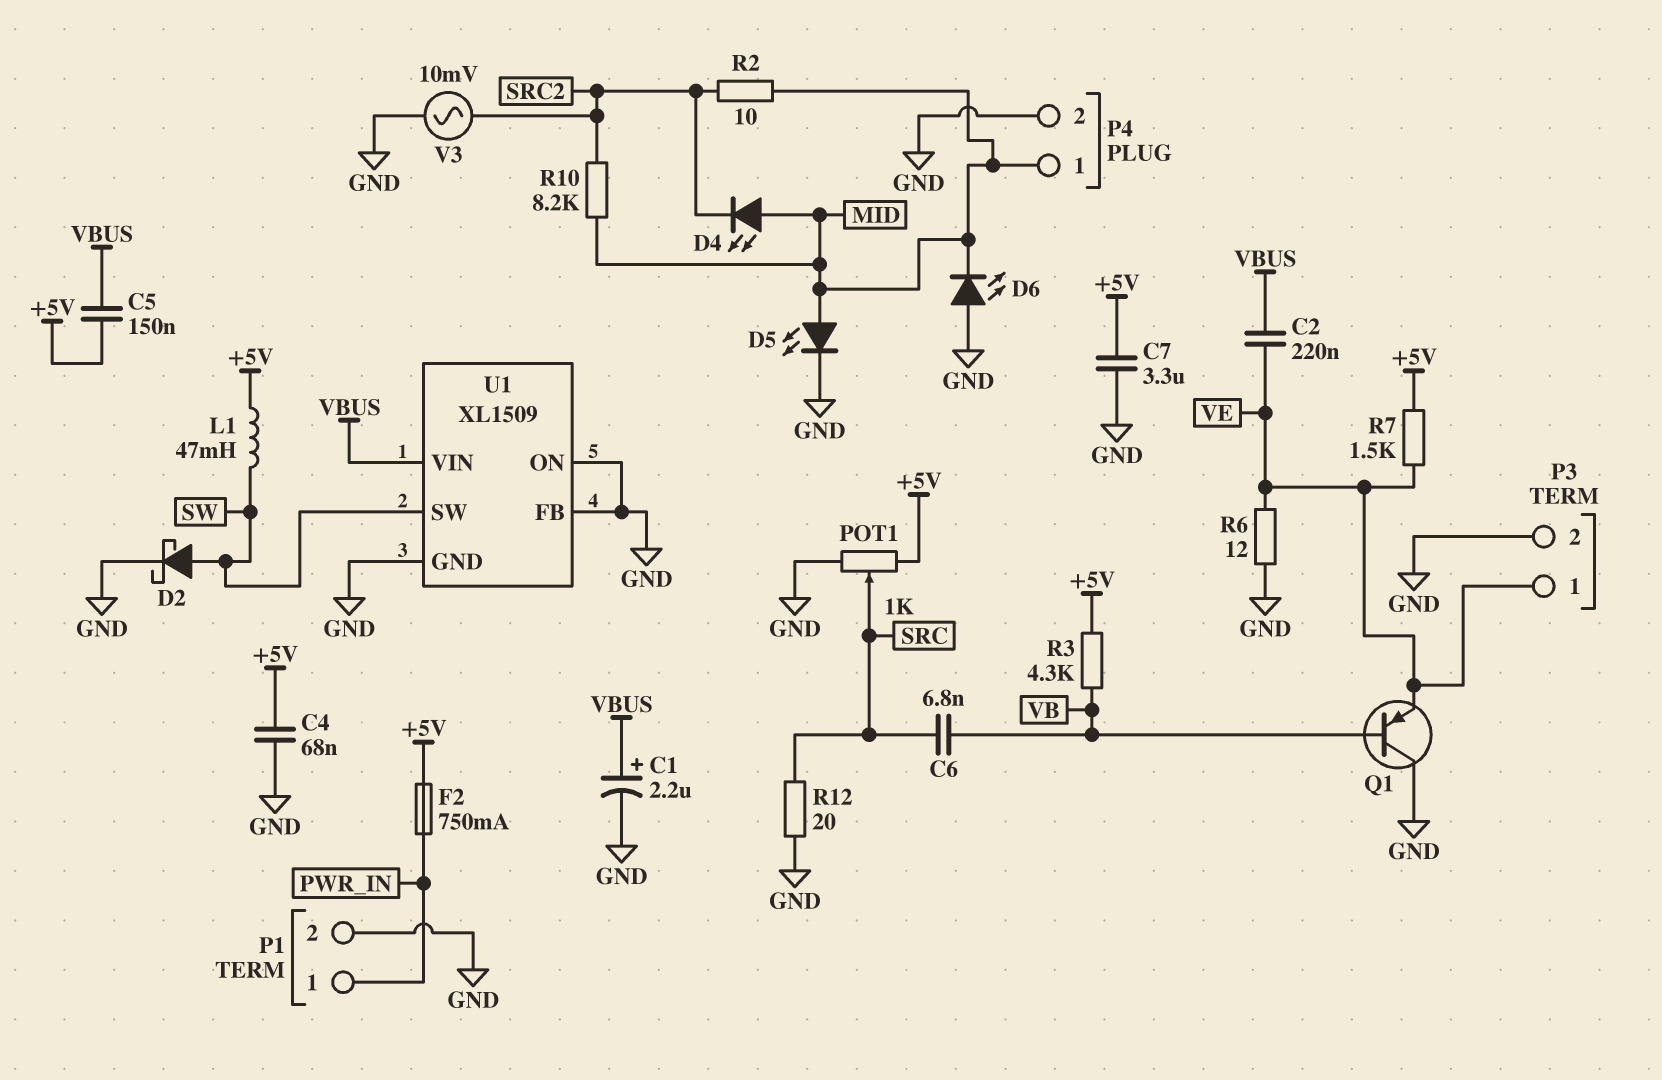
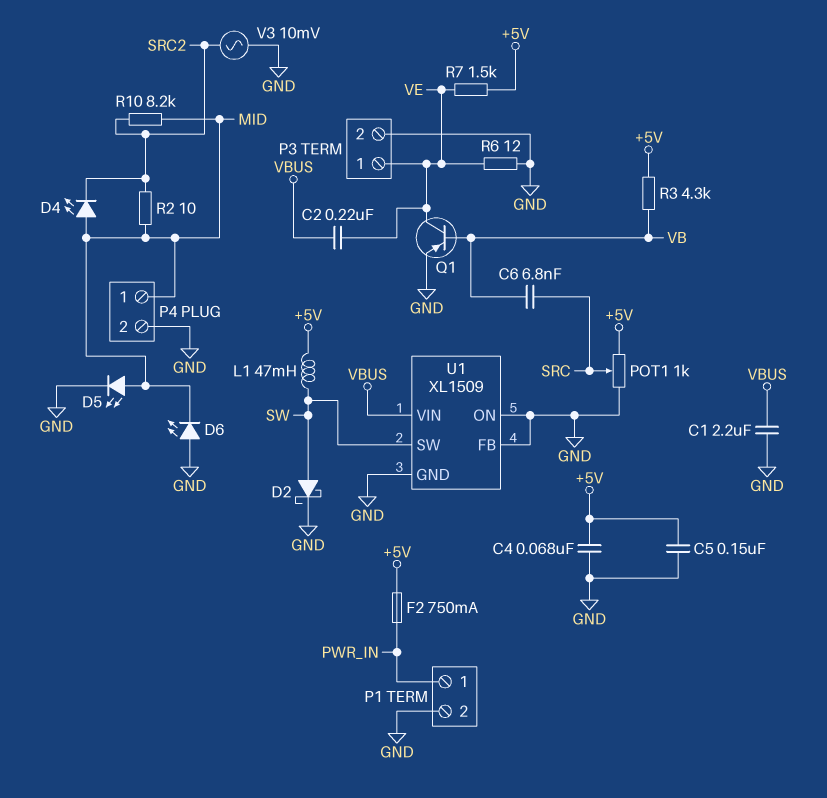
C1: 2.2uF (plus VBUS, minus GND) -> 2.2uF (GND, VBUS)
C5: 150nF (+5V, VBUS) -> 150nF (+5V, GND)
C7: 3.3uF (+5V, GND) -> none
Q1: PNP (B VB, C GND, E VE) -> PNP (B VB, C VE, E GND)
R12: 20 (GND, SRC) -> none

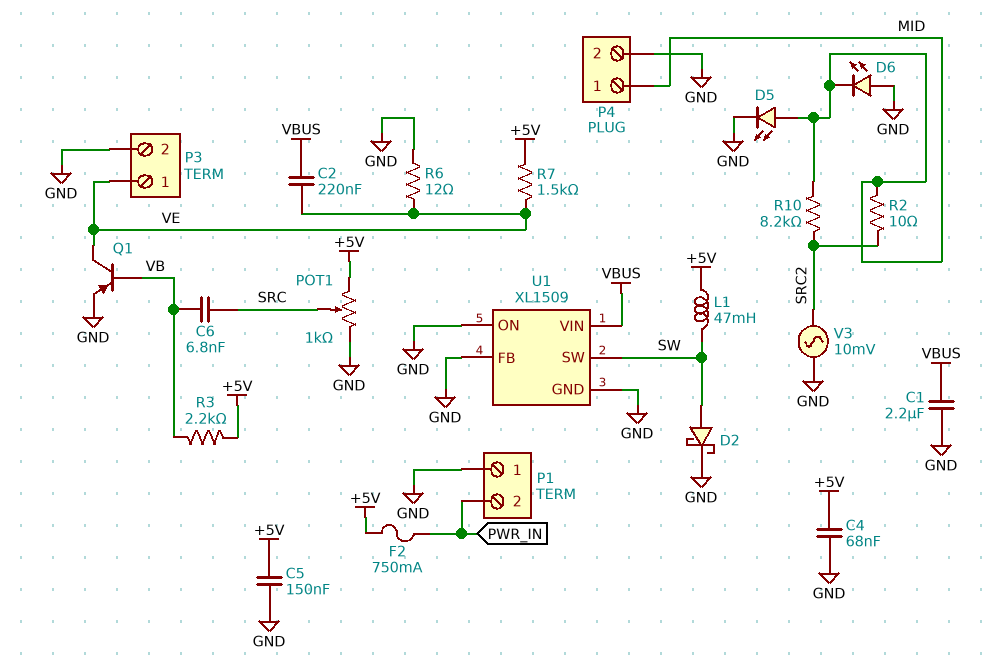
D4: LED (A MID, K SRC2) -> none
P1 pin 1: PWR_IN -> GND
P1 pin 2: GND -> PWR_IN
R3: 4.3k (+5V, VB) -> 2.2k (+5V, VB)

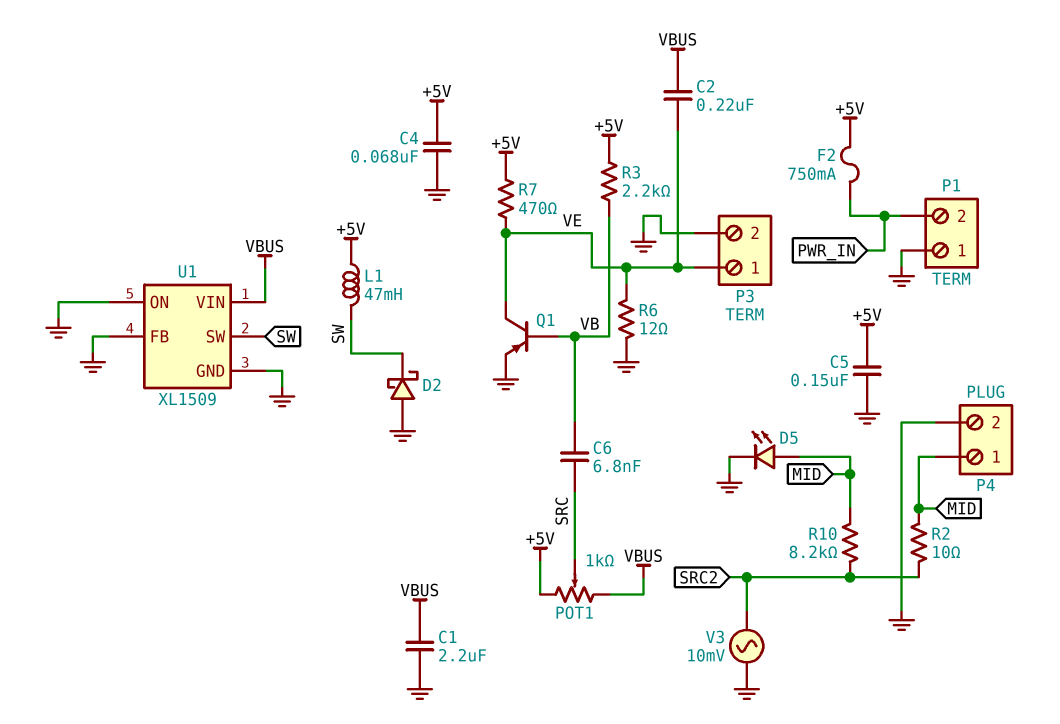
D2: schottky (A SW, K GND) -> schottky (A GND, K SW)
D6: LED (A GND, K MID) -> none
POT1: 1k (+5V, GND, wiper SRC) -> 1k (+5V, VBUS, wiper SRC)
R7: 1.5k (+5V, VE) -> 470 (+5V, VE)

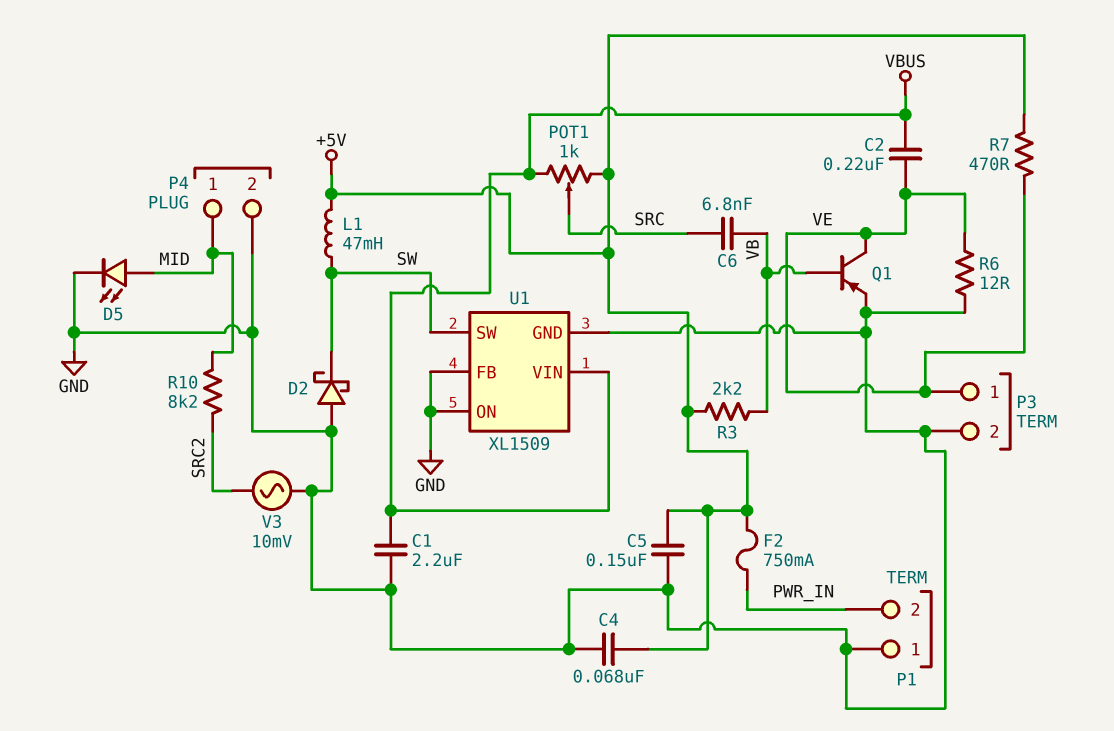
R2: 10 (MID, SRC2) -> none

